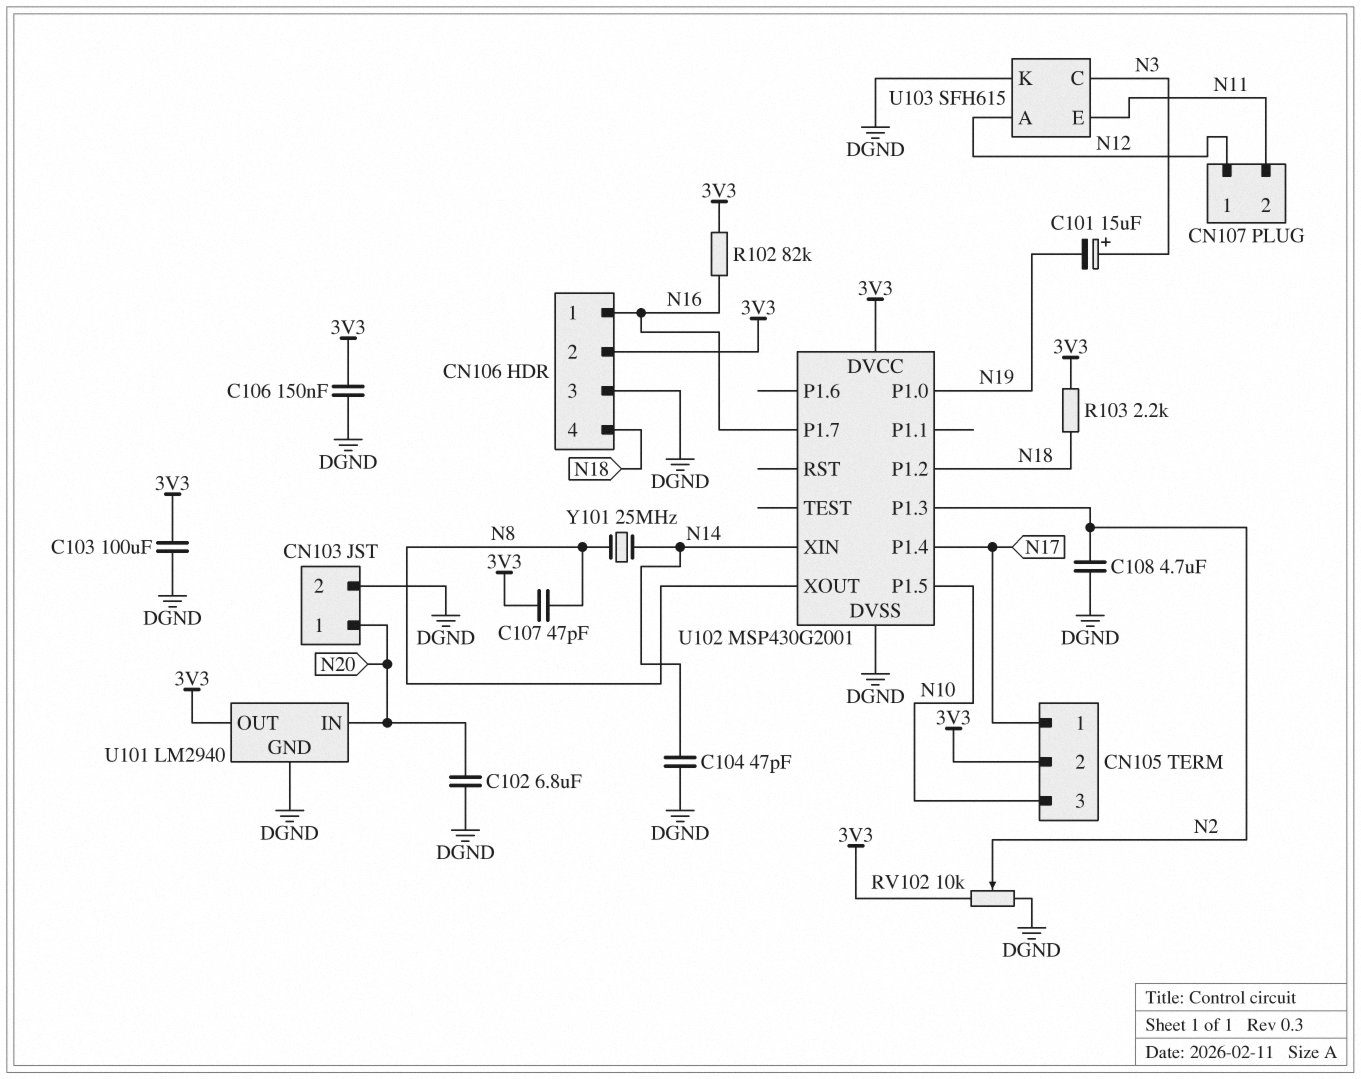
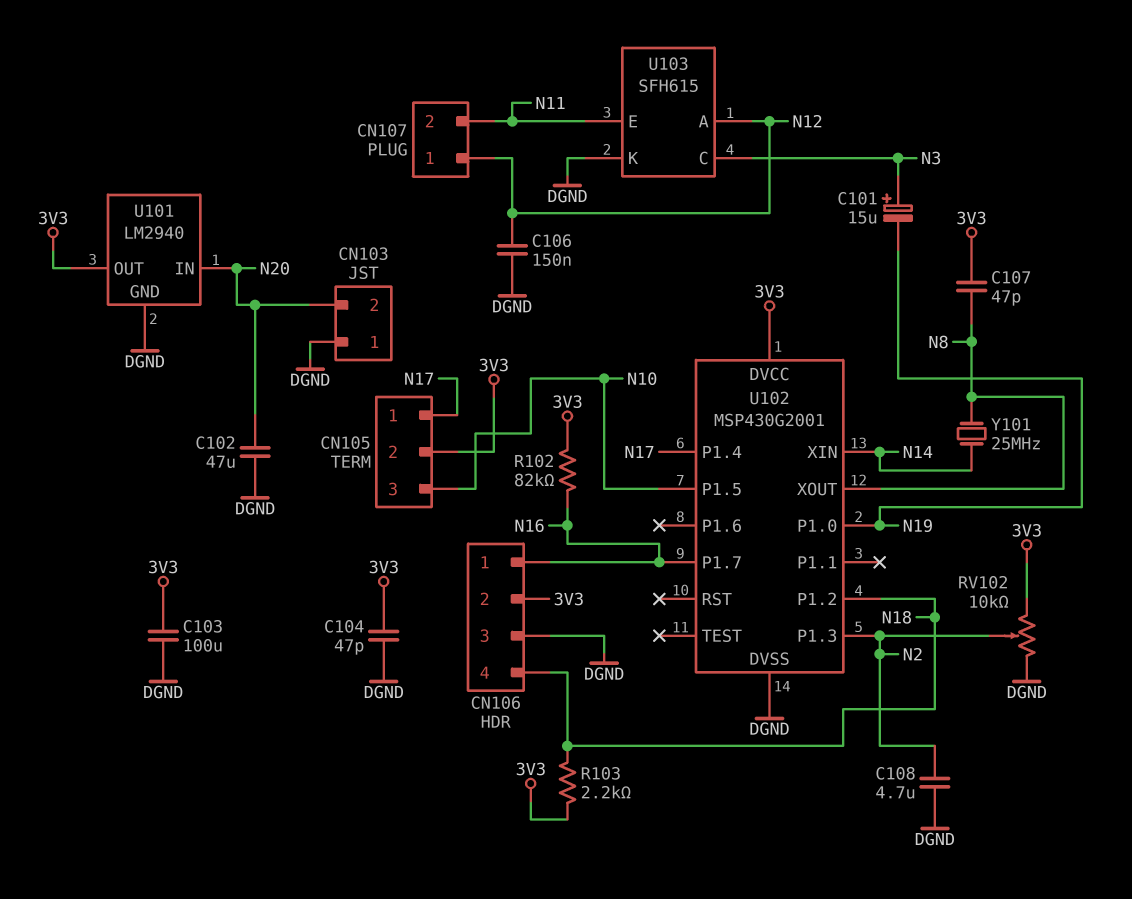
C102: 6.8uF (DGND, N20) -> 47uF (DGND, N20)
C104: 47pF (DGND, N14) -> 47pF (3V3, DGND)
C106: 150nF (3V3, DGND) -> 150nF (DGND, N12)
CN103 pin 1: N20 -> DGND
CN103 pin 2: DGND -> N20

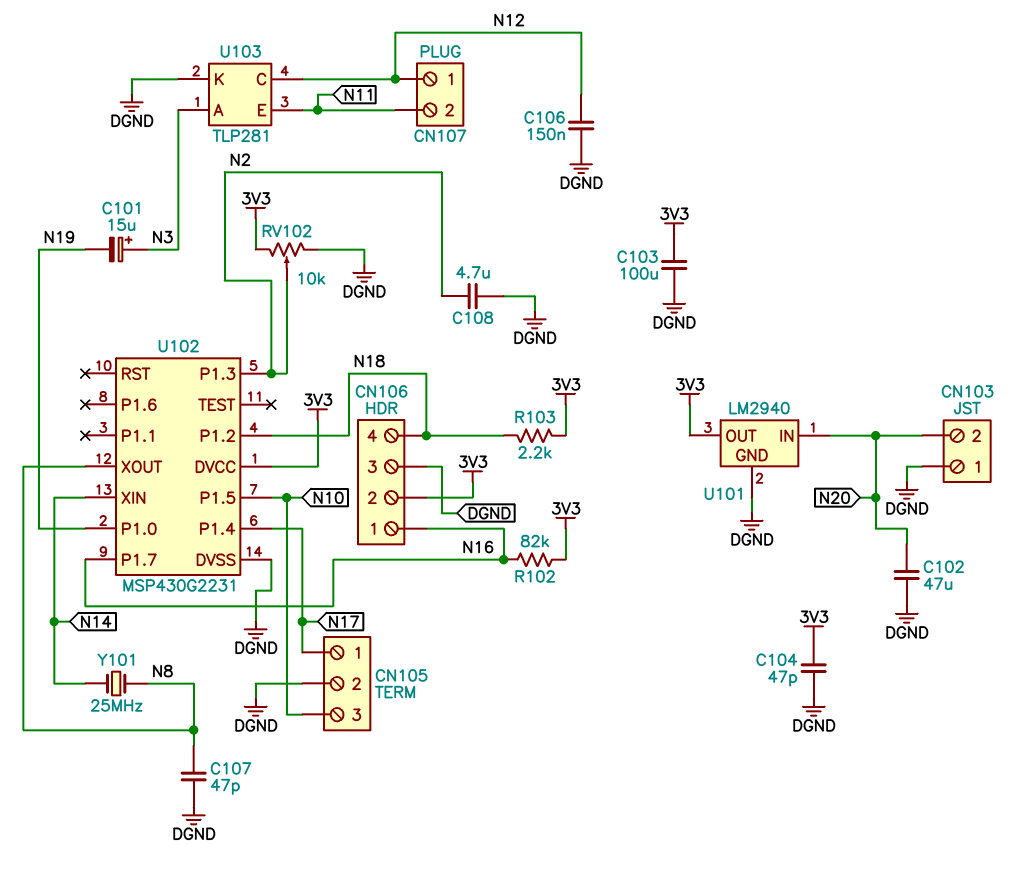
C107: 47pF (3V3, N8) -> 47pF (DGND, N8)
CN105 pin 2: 3V3 -> DGND
U102: MSP430G2001 -> MSP430G2231
U103: SFH615 -> TLP281
U103 pin A: N12 -> N3
U103 pin C: N3 -> N12

